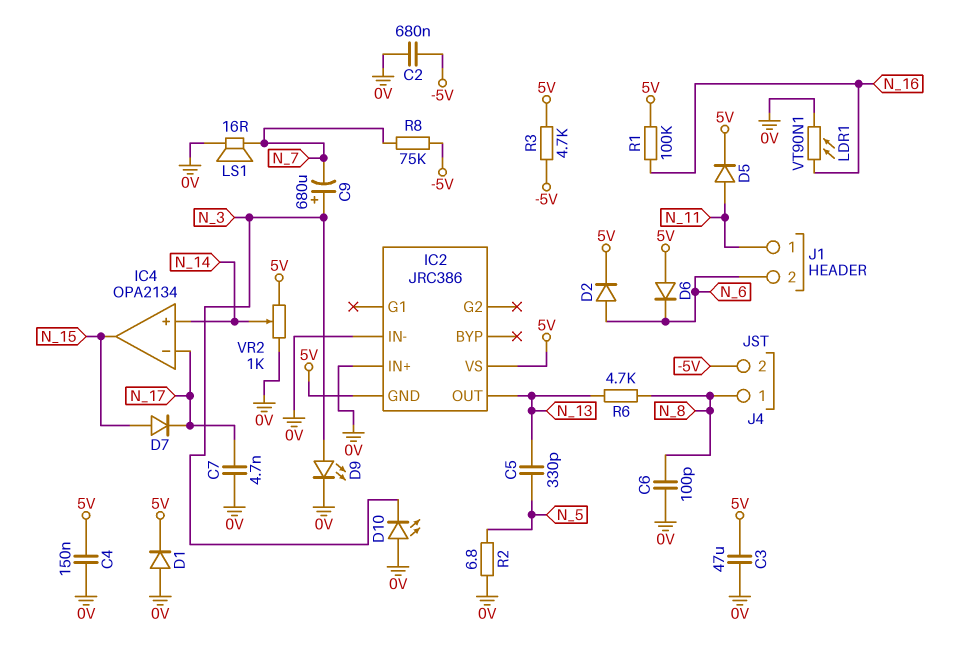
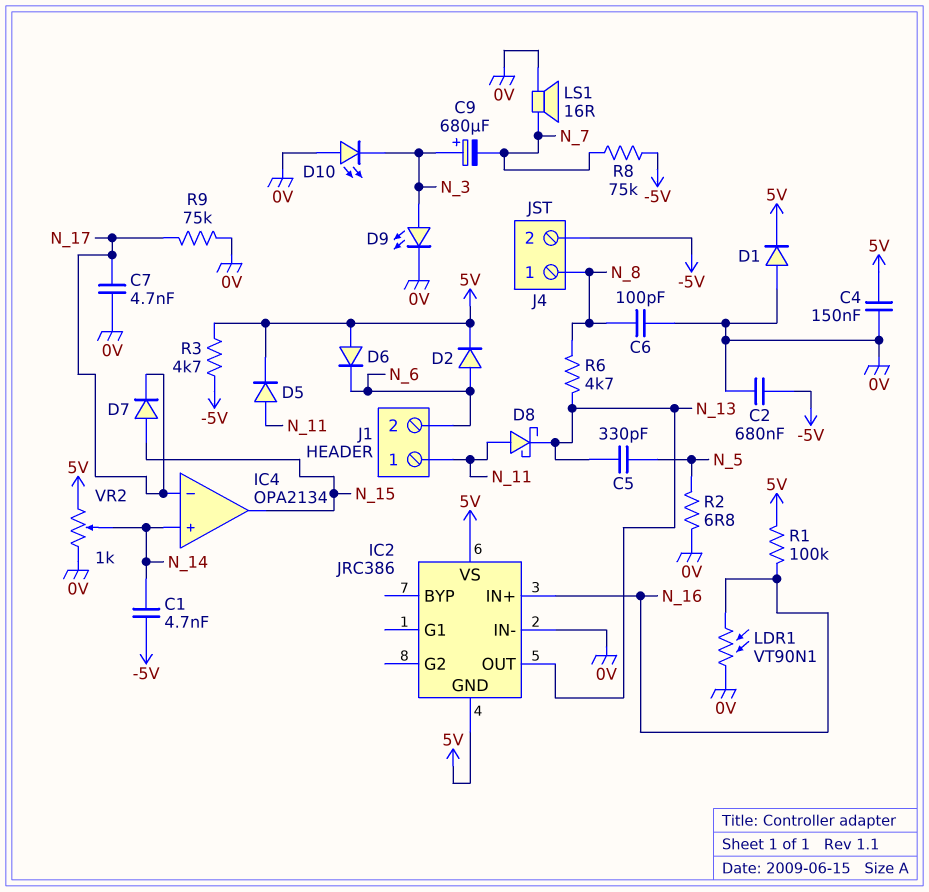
C1: none -> 4.7nF (-5V, N_14)
C3: 47uF (0V, 5V) -> none
D8: none -> schottky (A N_11, K N_13)
IC2 pin IN+: 0V -> N_16
R9: none -> 75k (0V, N_17)

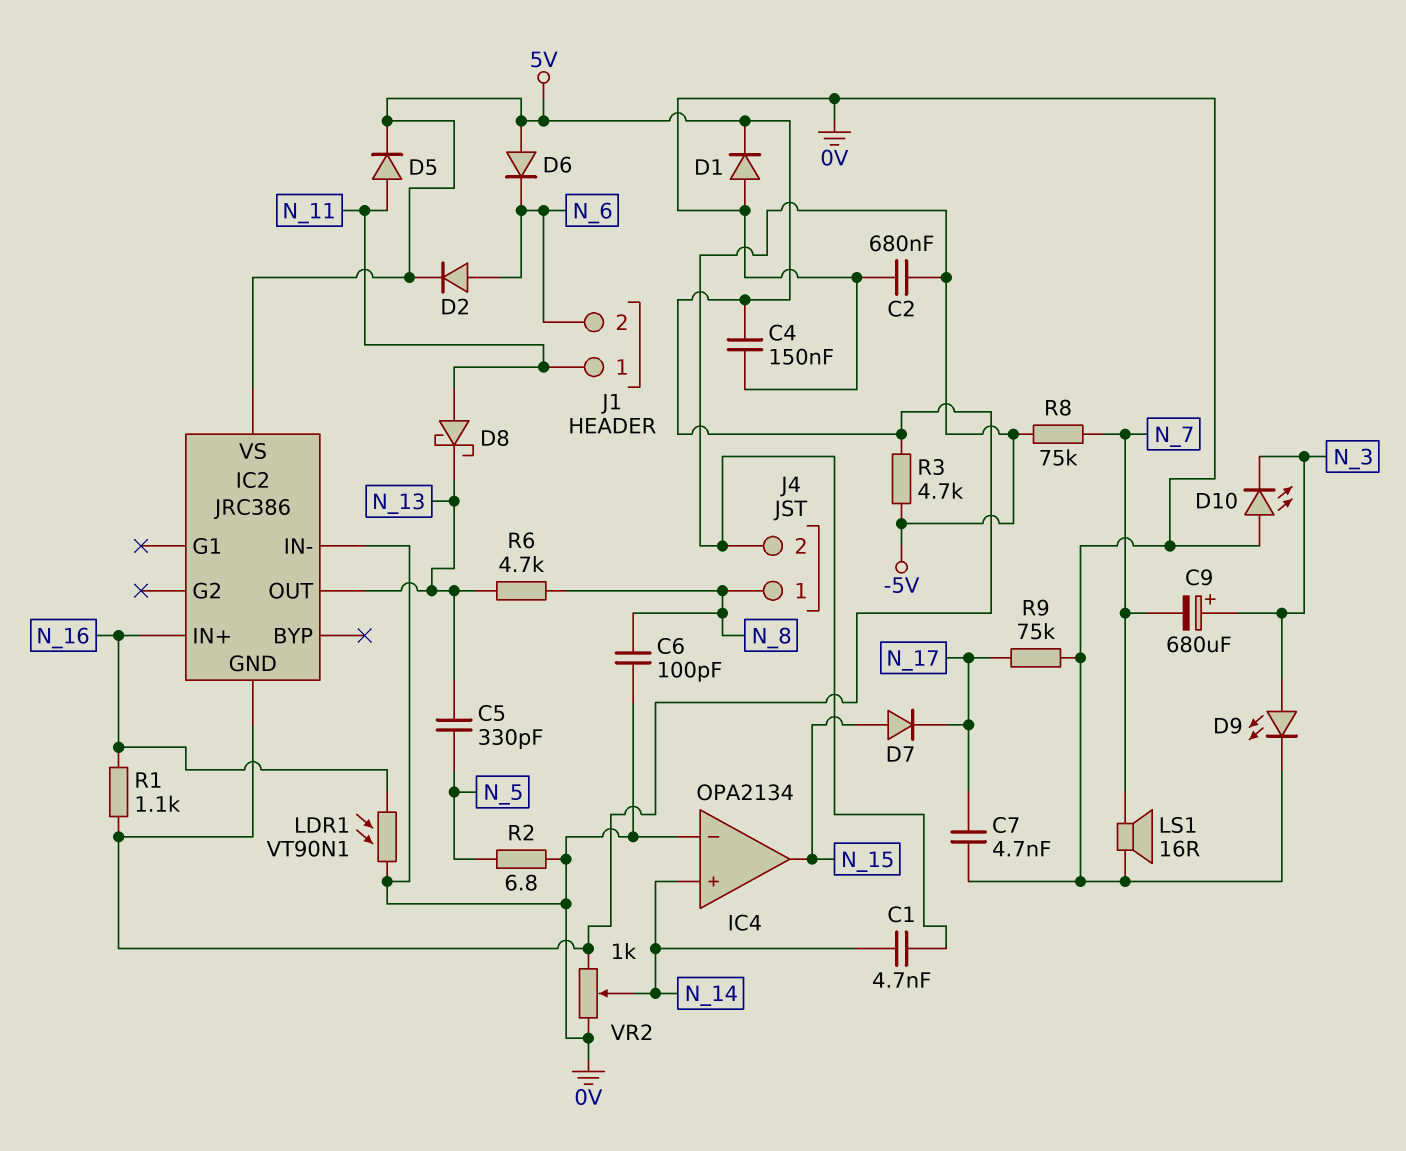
IC4 pin in-: N_17 -> 0V
R1: 100k (5V, N_16) -> 1.1k (5V, N_16)

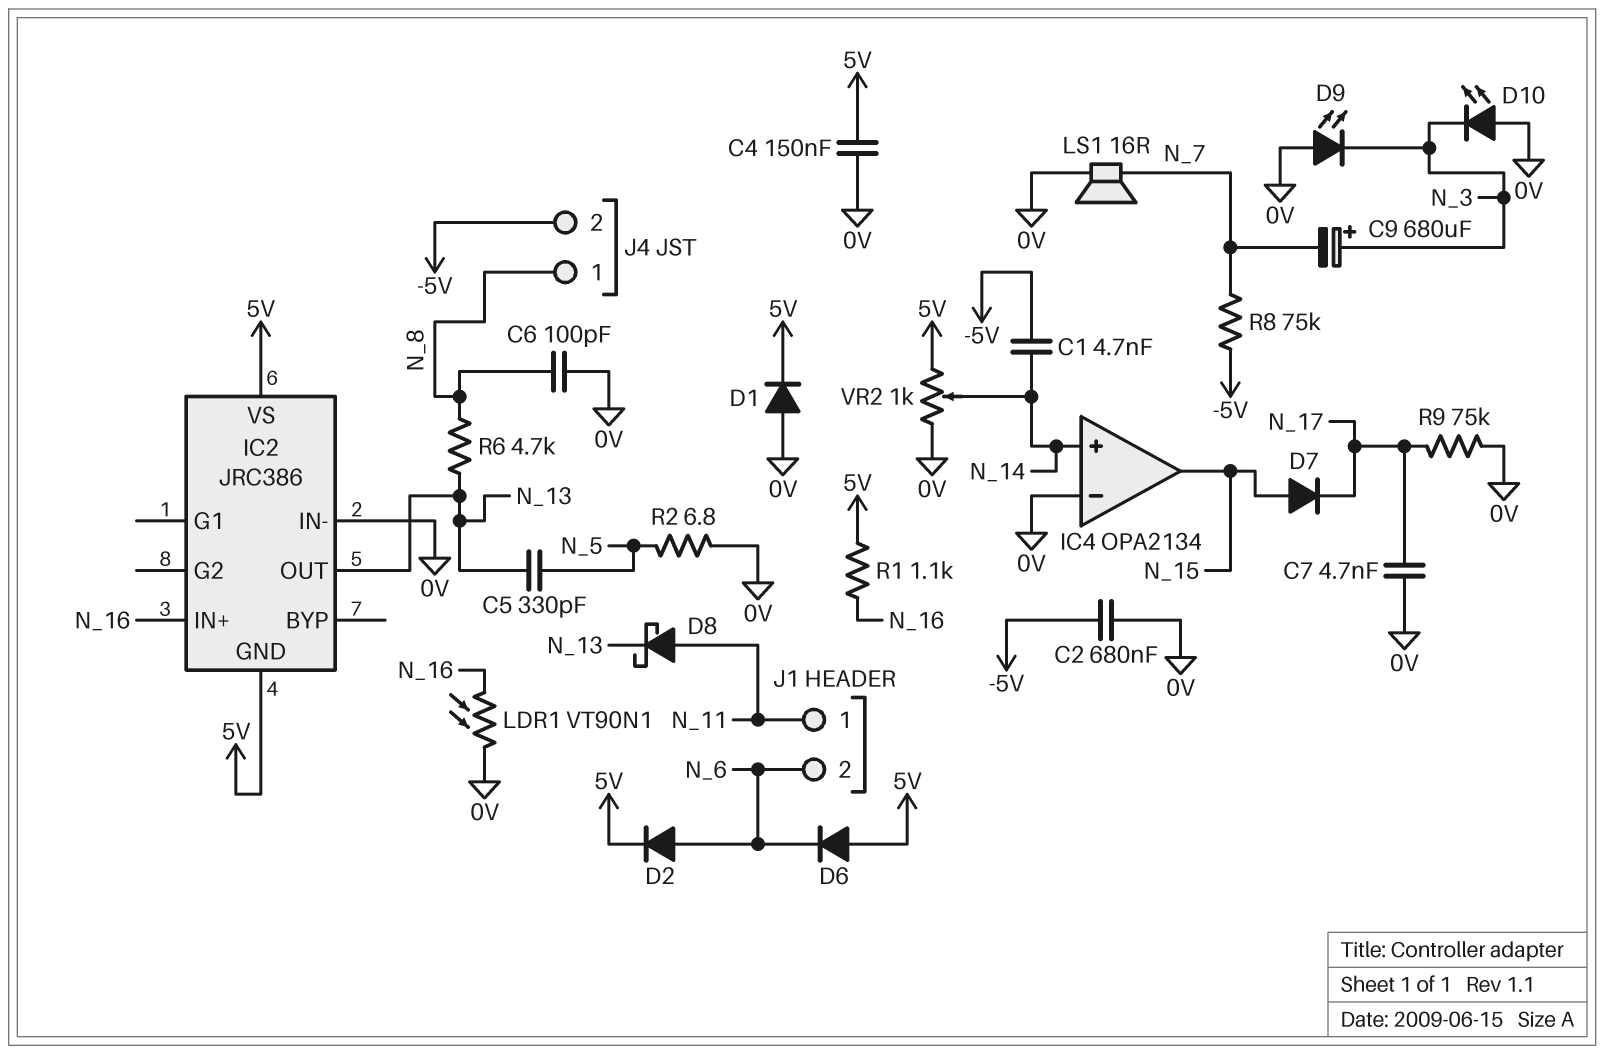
D5: diode (A N_11, K 5V) -> none
D9: LED (A N_3, K 0V) -> LED (A 0V, K N_3)
R3: 4.7k (-5V, 5V) -> none

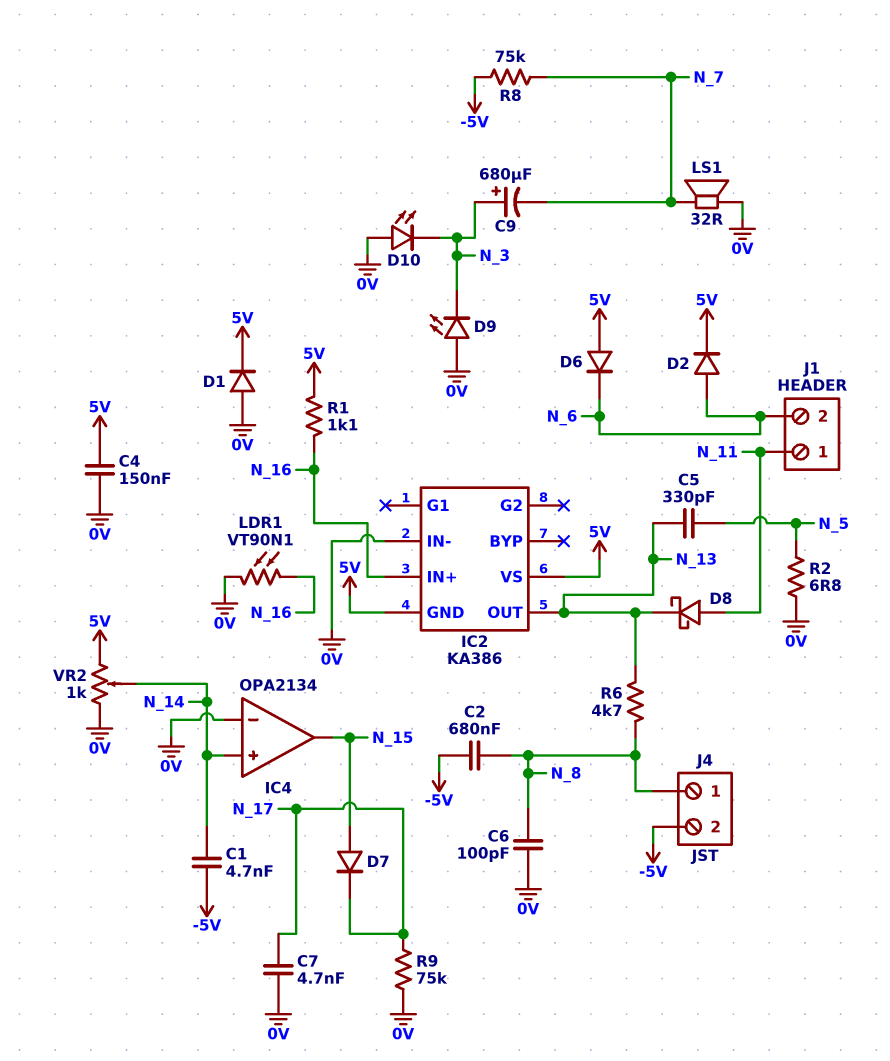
C2: 680nF (-5V, 0V) -> 680nF (-5V, N_8)
IC2: JRC386 -> KA386
LS1: speaker 16R (0V, N_7) -> speaker 32R (0V, N_7)

